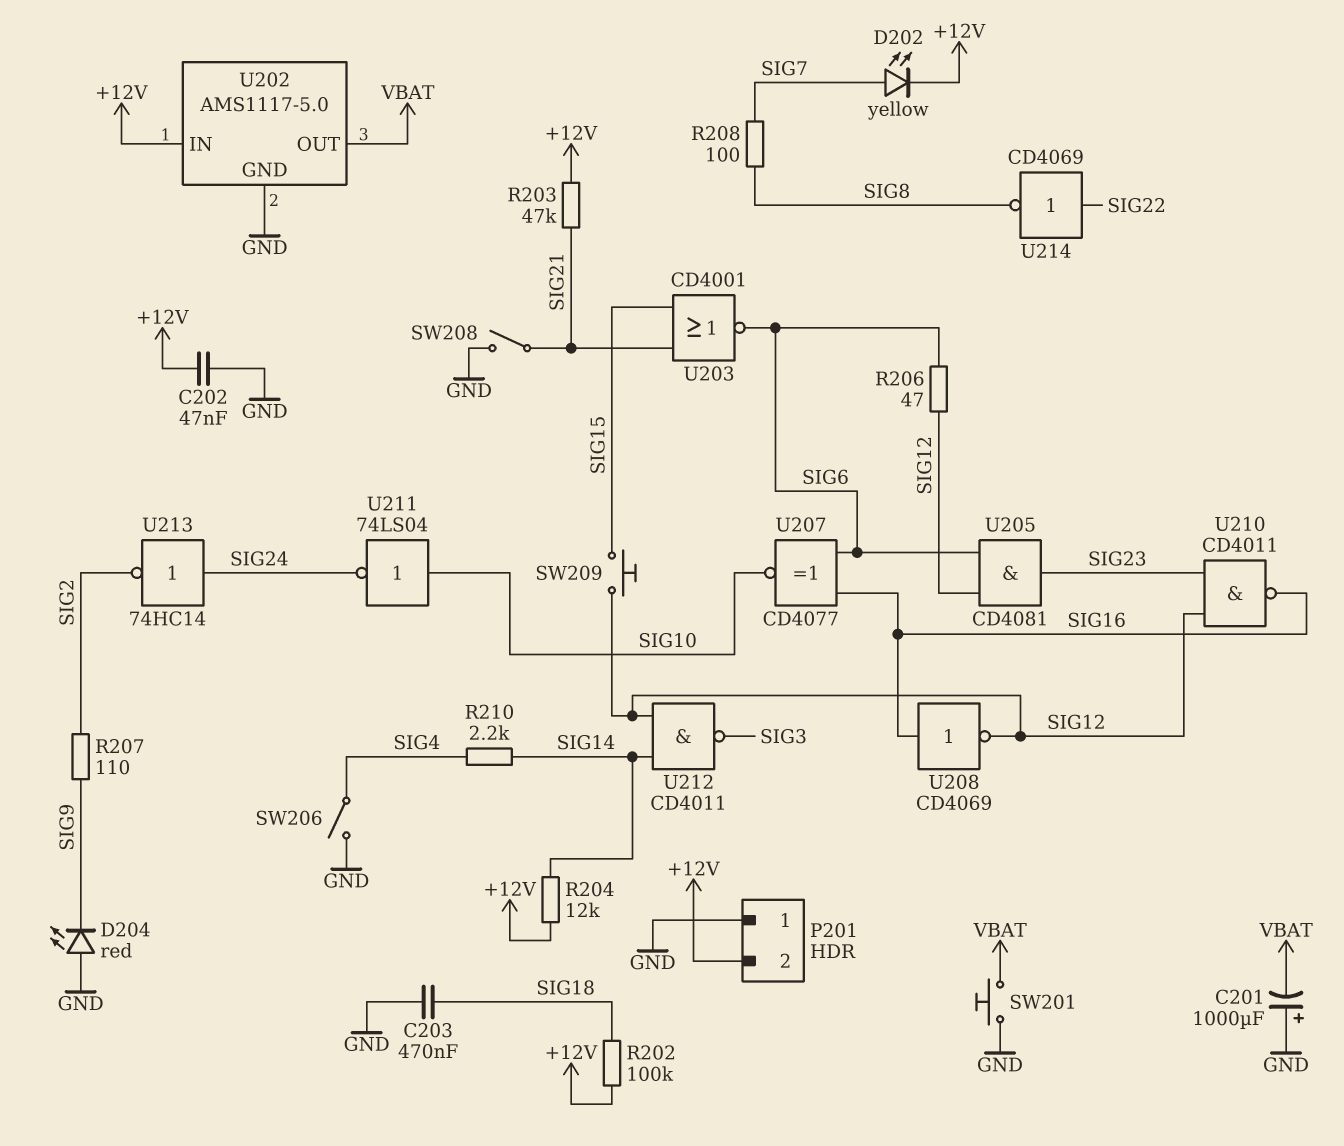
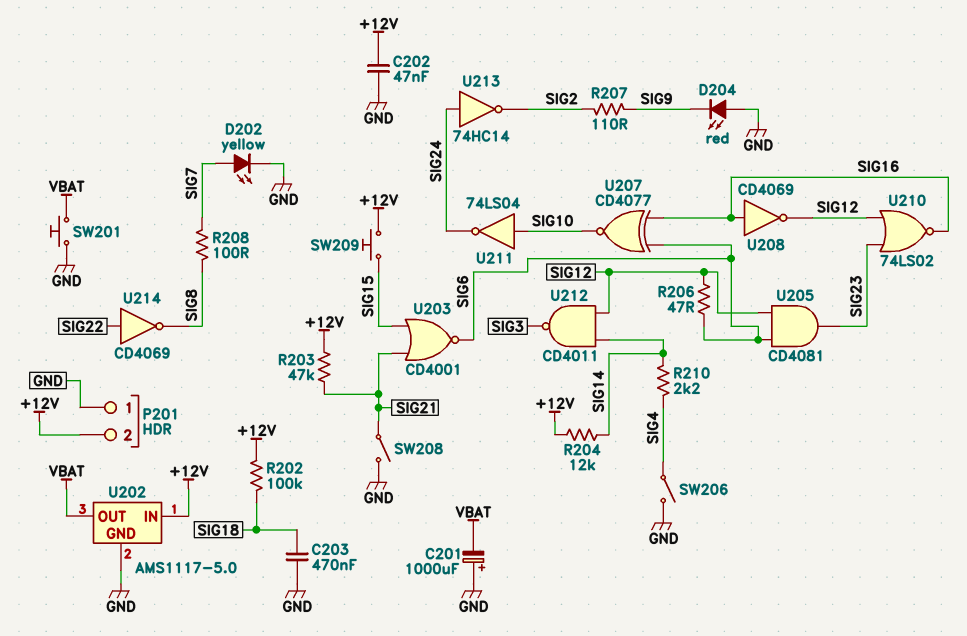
D202: LED yellow (A SIG7, K +12V) -> LED yellow (A SIG7, K GND)
SW209: button (SIG12, SIG15) -> button (+12V, SIG15)
U210: NAND CD4011 (in SIG12, in SIG23, out SIG16) -> NOR 74LS02 (in SIG12, in SIG23, out SIG16)

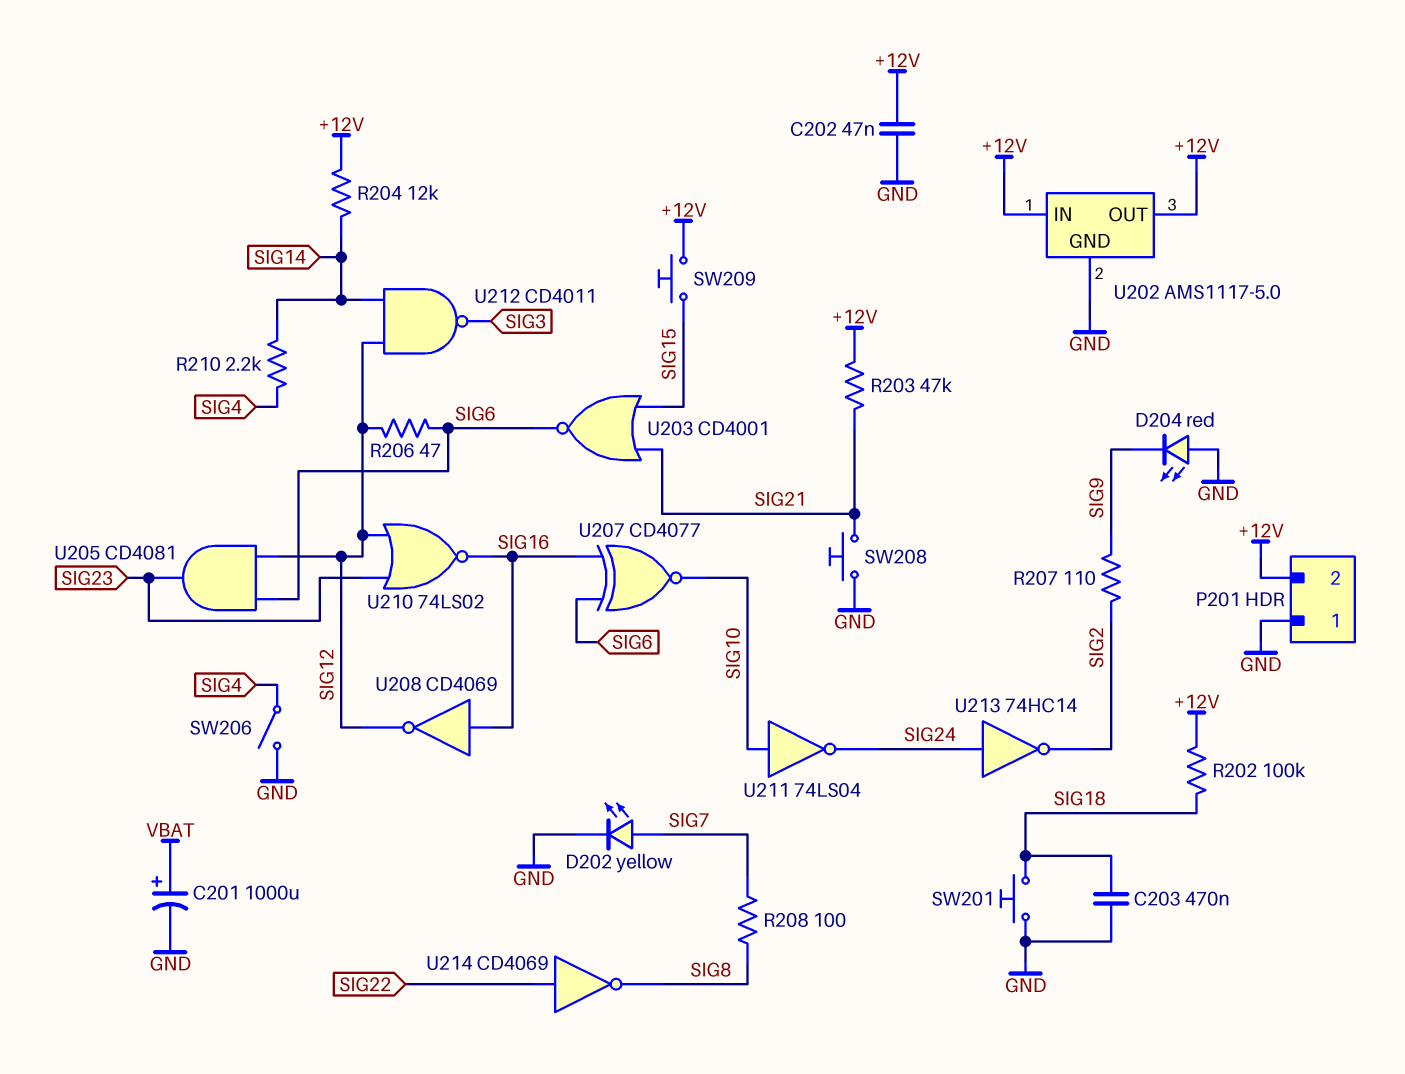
C201: 1000uF (plus GND, minus VBAT) -> 1000uF (plus VBAT, minus GND)
SW201: button (GND, VBAT) -> button (GND, SIG18)
SW208: switch (GND, SIG21) -> button (GND, SIG21)
U202 pin OUT: VBAT -> +12V

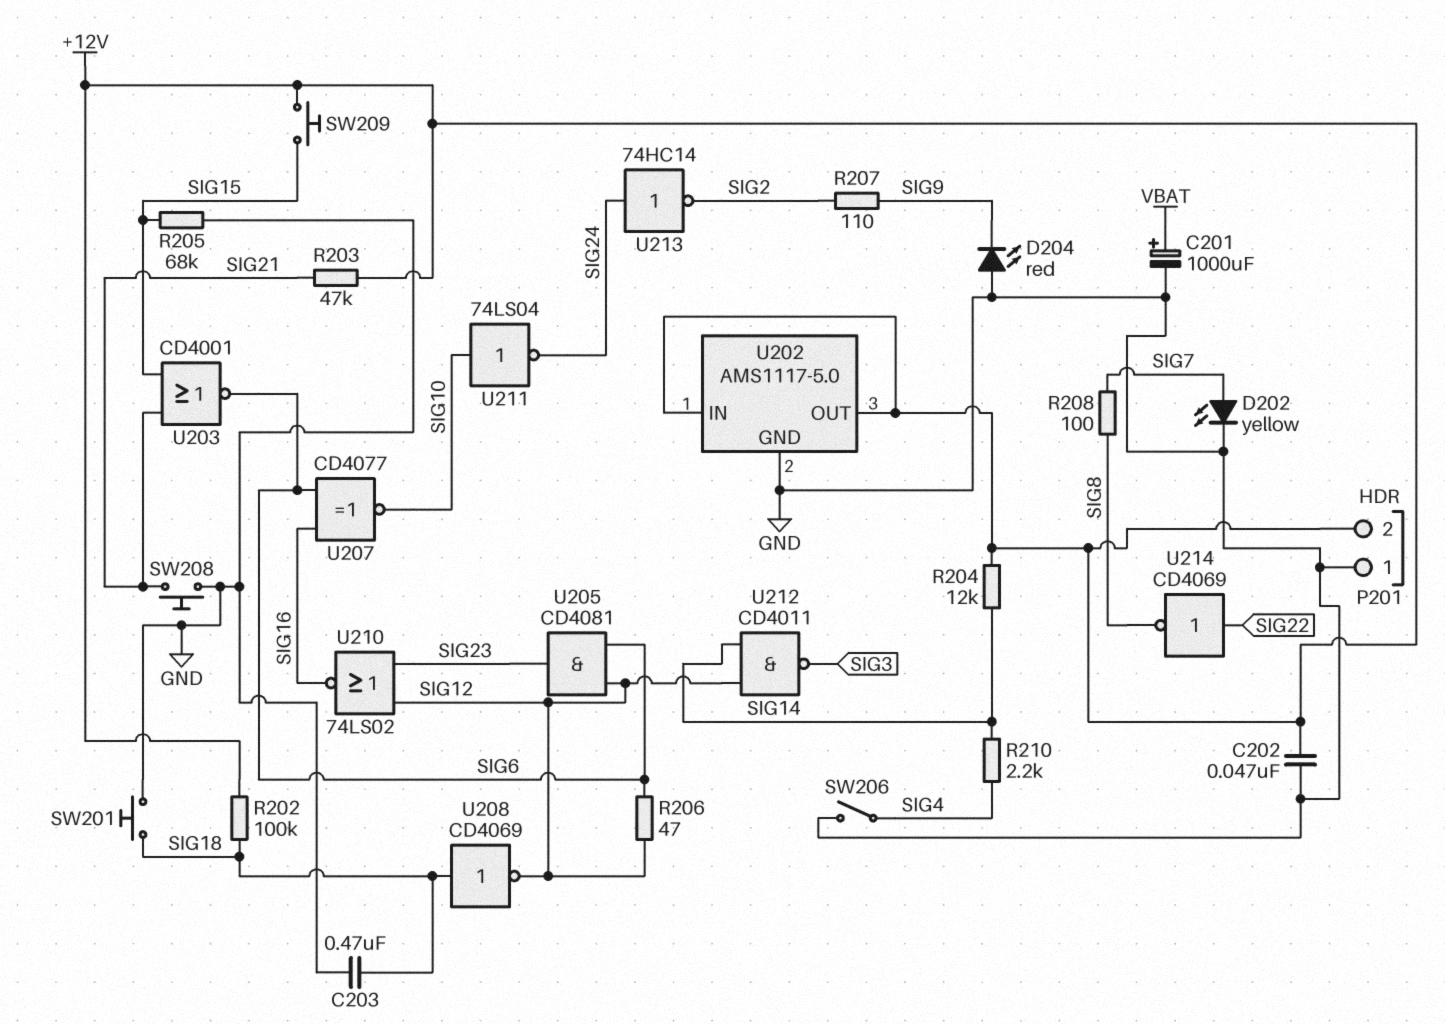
R205: none -> 68k (GND, SIG15)
U208: NOT CD4069 (in SIG16, out SIG12) -> NOT CD4069 (in SIG18, out SIG12)

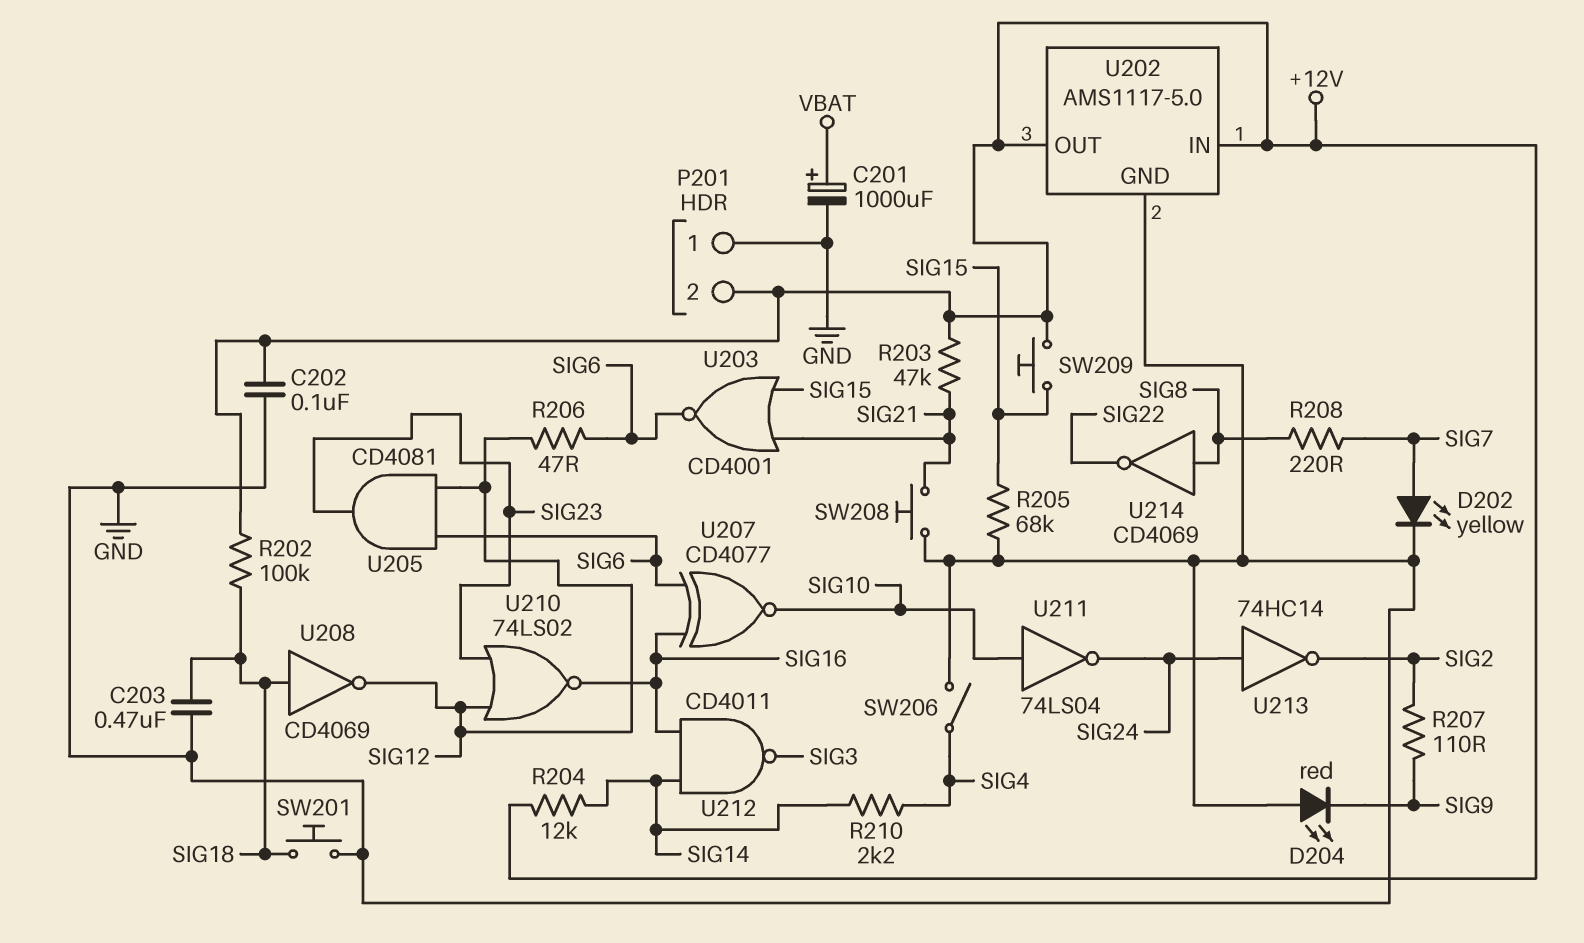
C202: 47nF (+12V, GND) -> 100nF (+12V, GND)
R208: 100 (SIG7, SIG8) -> 220 (SIG7, SIG8)
U212: NAND CD4011 (in SIG12, in SIG14, out SIG3) -> NAND CD4011 (in SIG14, in SIG16, out SIG3)
U214: NOT CD4069 (in SIG22, out SIG8) -> NOT CD4069 (in SIG8, out SIG22)

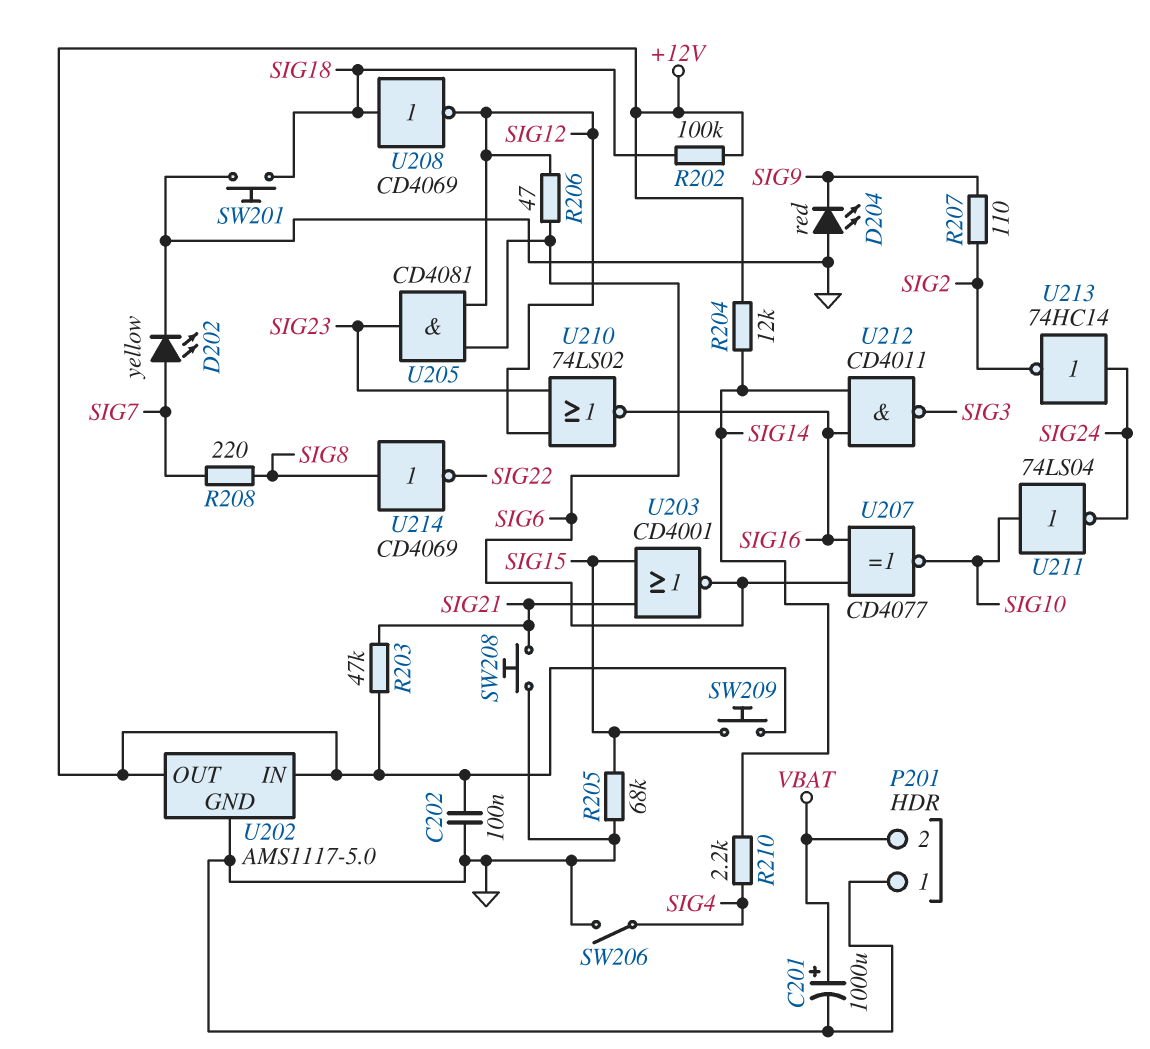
C203: 470nF (GND, SIG18) -> none
P201 pin 2: +12V -> VBAT

